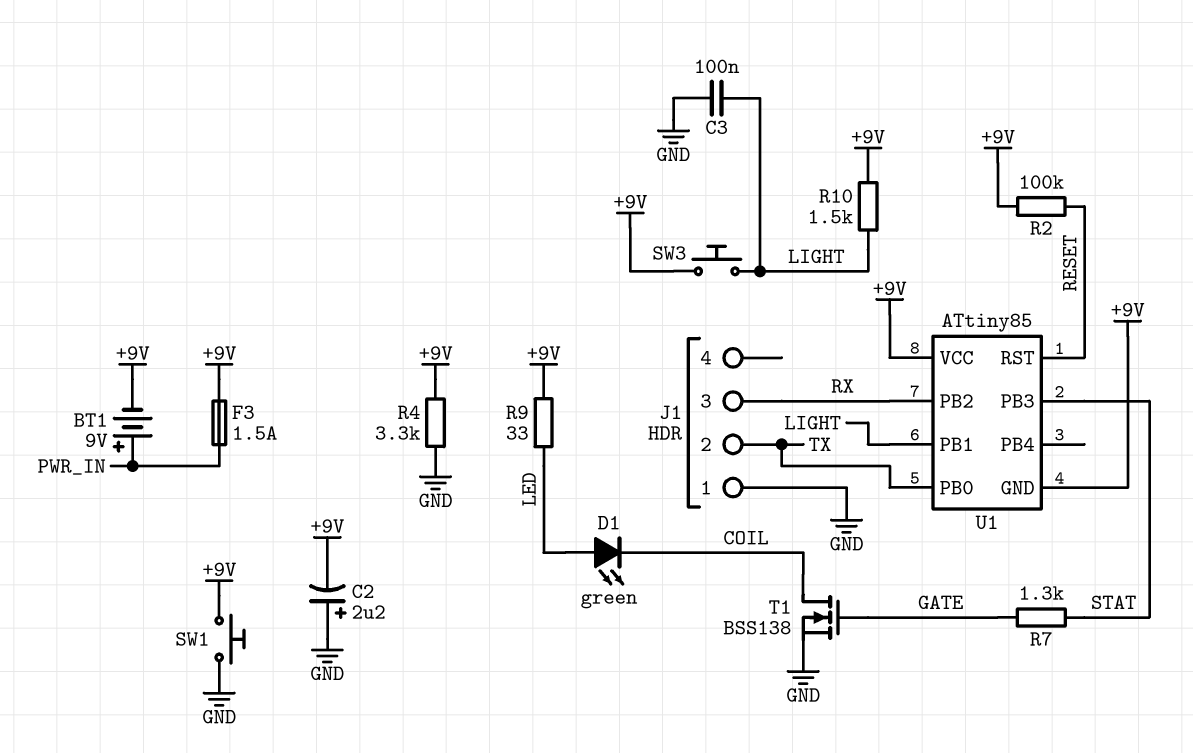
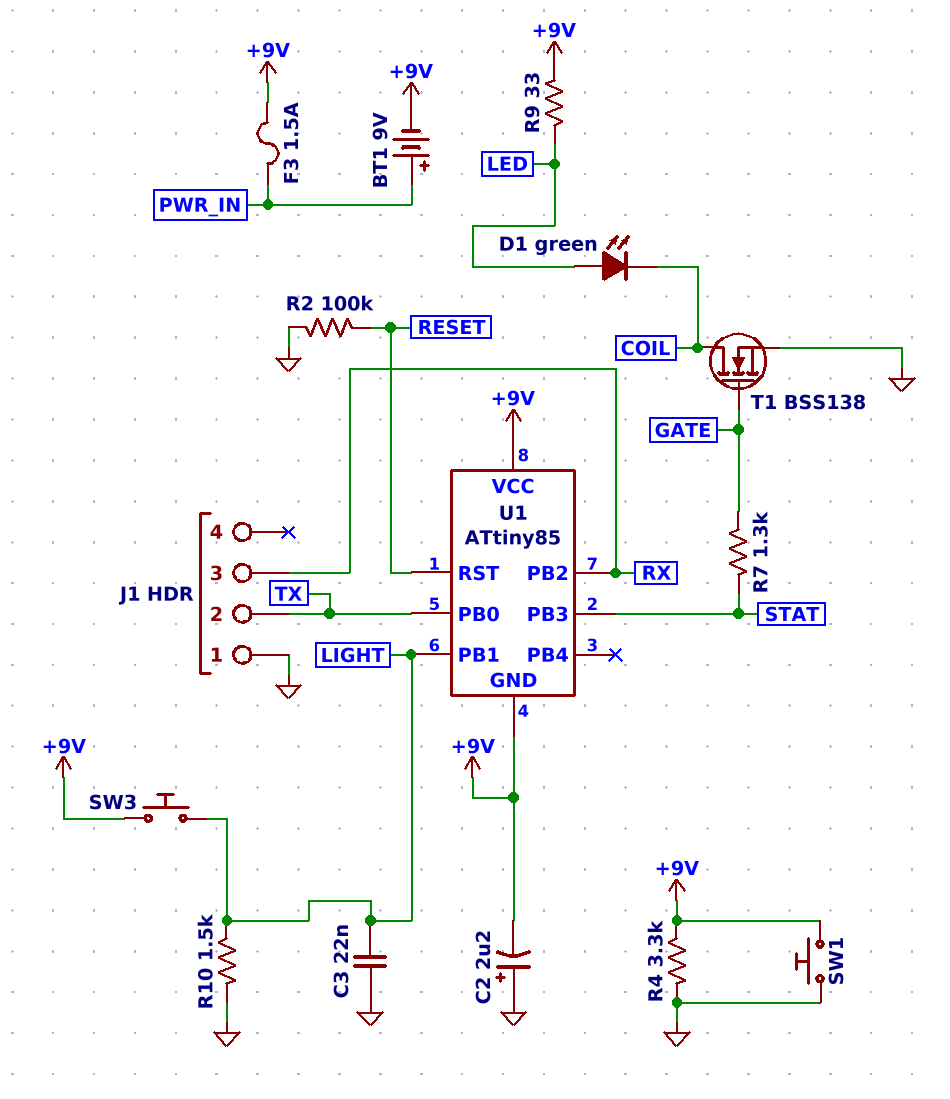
C3: 100nF (GND, LIGHT) -> 22nF (GND, LIGHT)
R2: 100k (+9V, RESET) -> 100k (GND, RESET)
R10: 1.5k (+9V, LIGHT) -> 1.5k (GND, LIGHT)

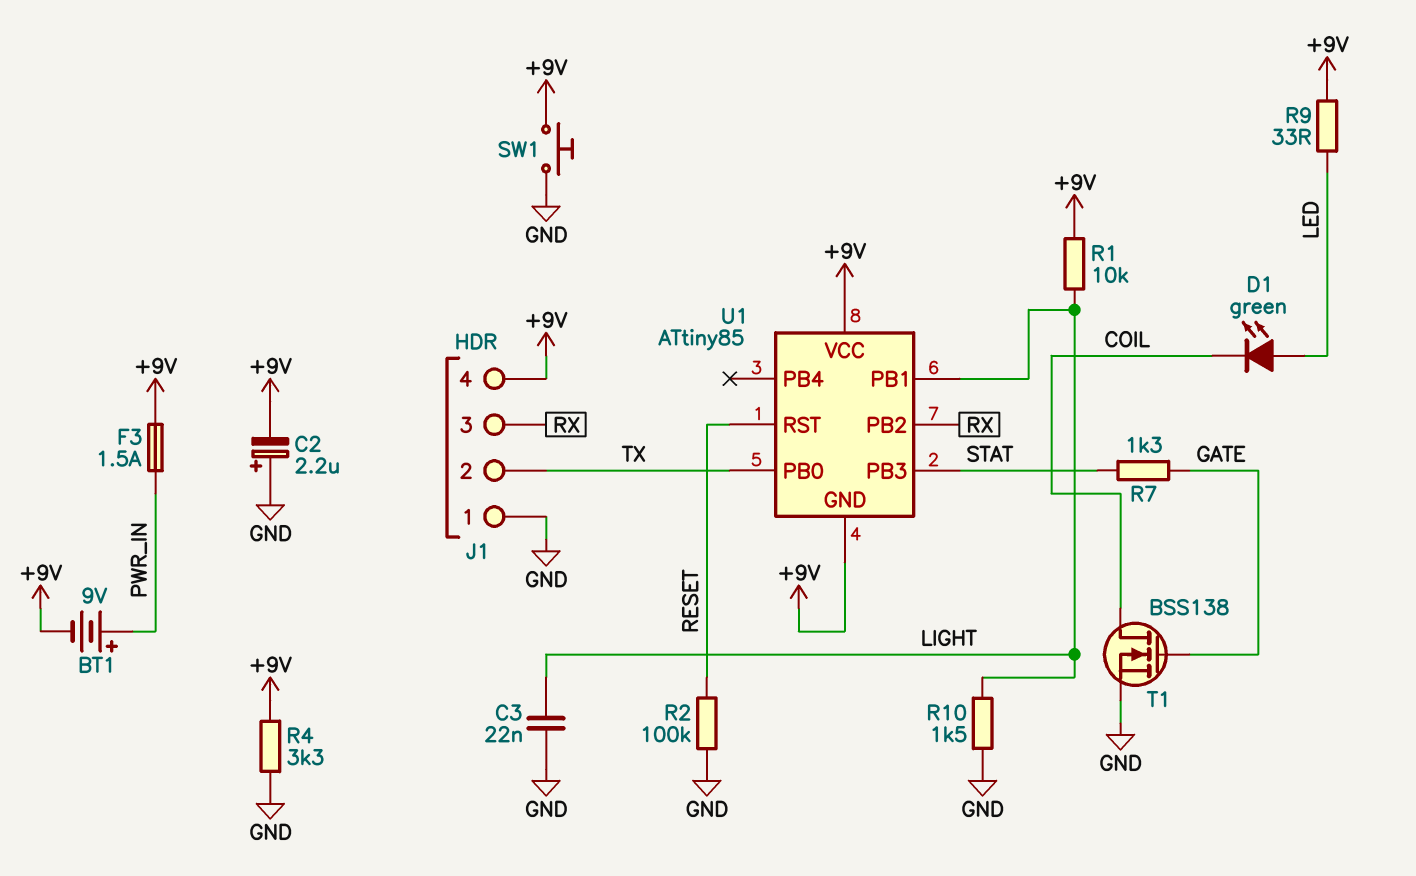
J1 pin 4: none -> +9V
R1: none -> 10k (+9V, LIGHT)
SW3: button (+9V, LIGHT) -> none

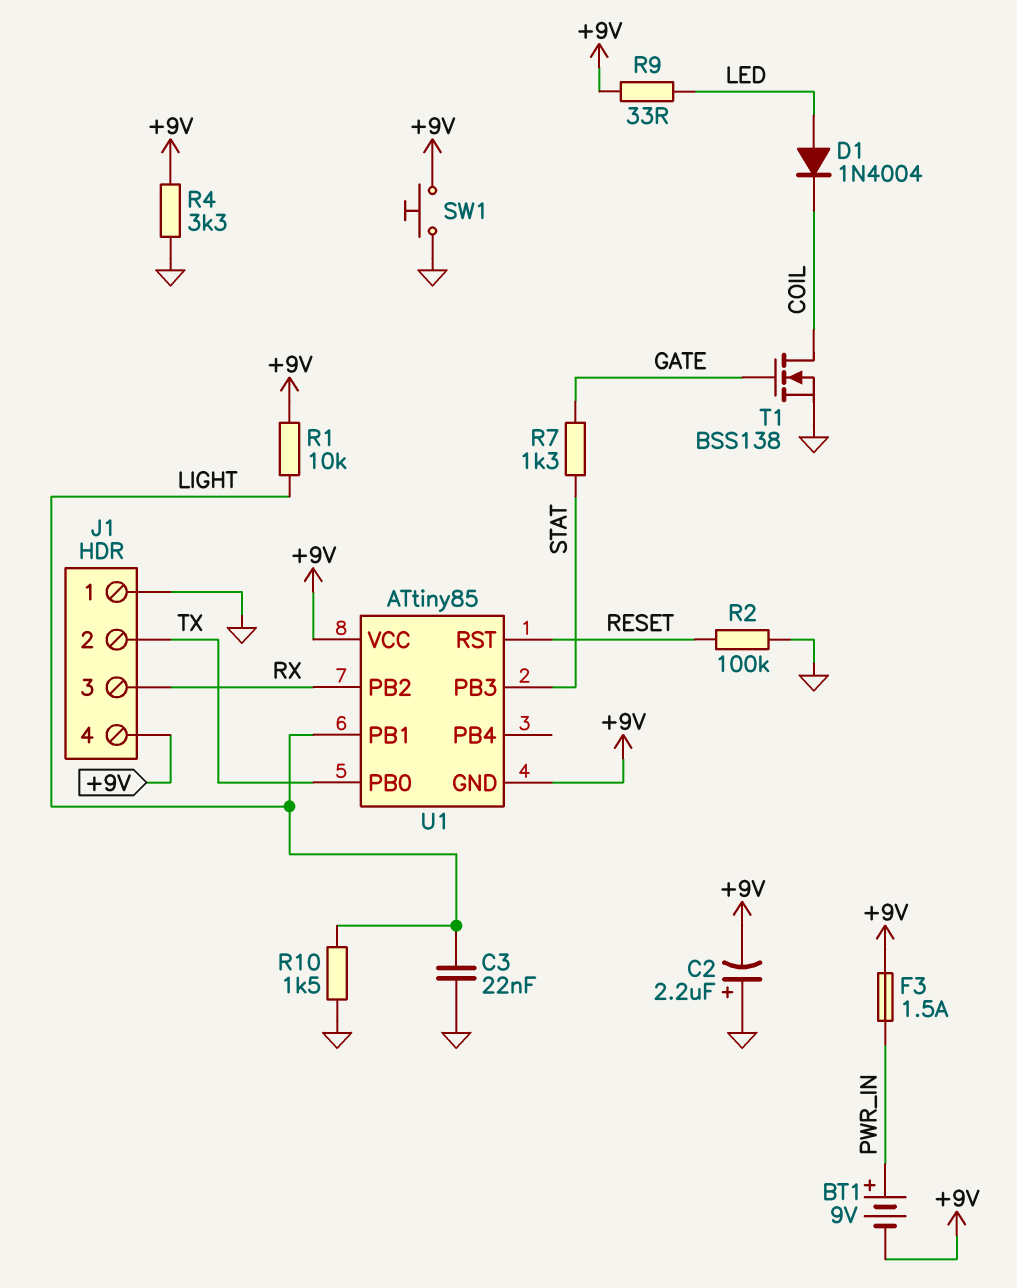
D1: LED green (A LED, K COIL) -> diode 1N4004 (A LED, K COIL)

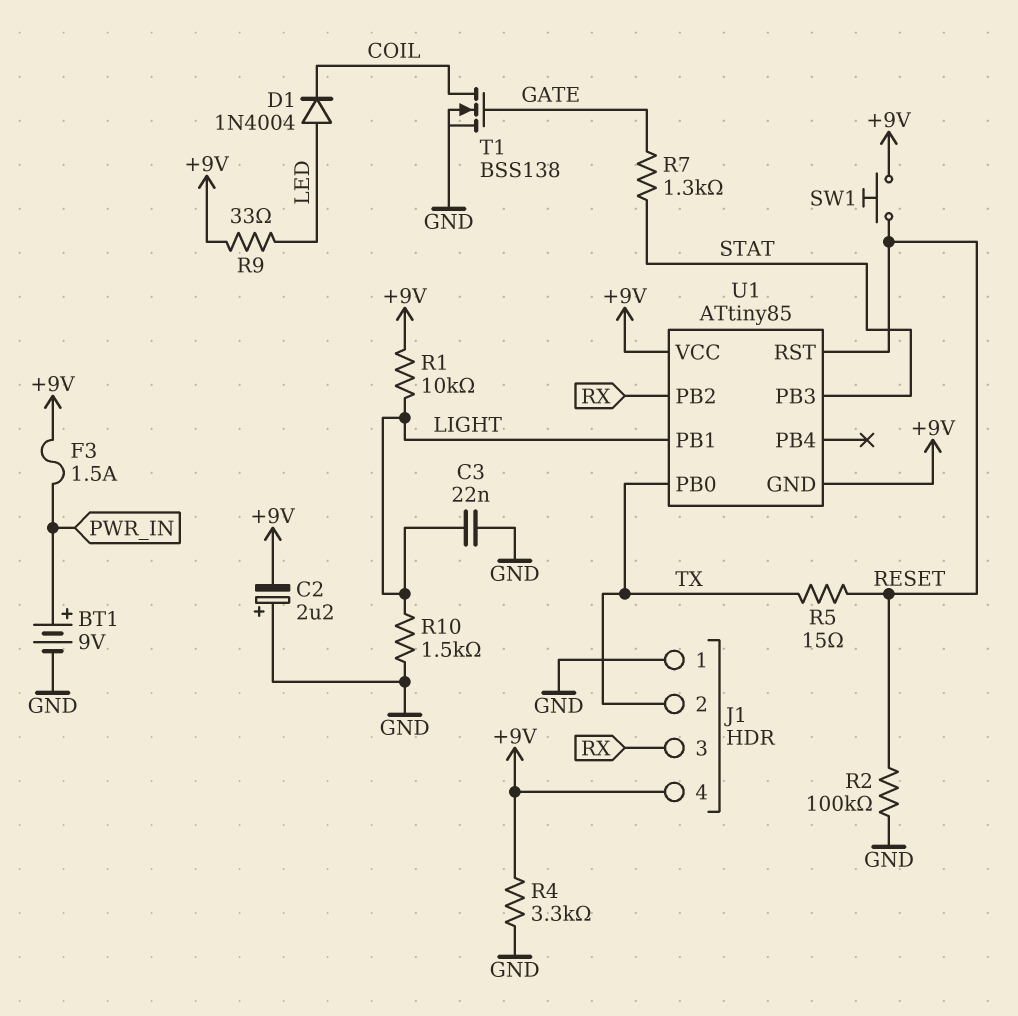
BT1: 9V (plus PWR_IN, minus +9V) -> 9V (plus PWR_IN, minus GND)
R5: none -> 15 (RESET, TX)
SW1: button (+9V, GND) -> button (+9V, RESET)

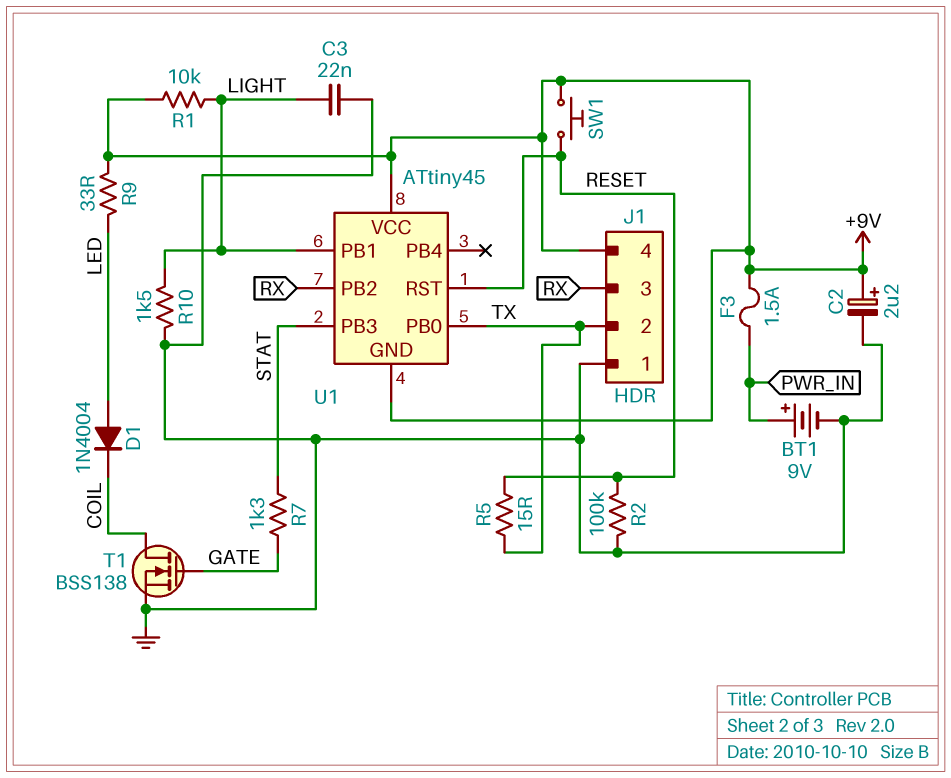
C2: 2.2uF (plus GND, minus +9V) -> 2.2uF (plus +9V, minus GND)
R4: 3.3k (+9V, GND) -> none
U1: ATtiny85 -> ATtiny45

